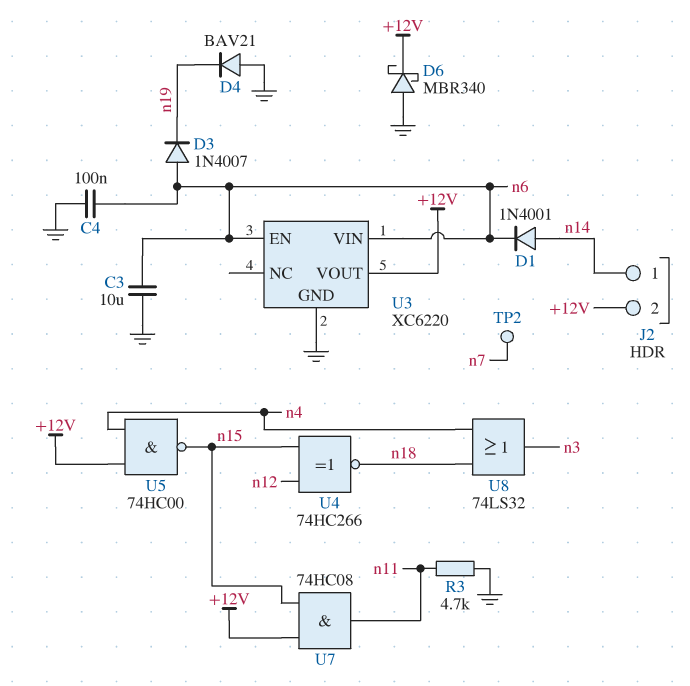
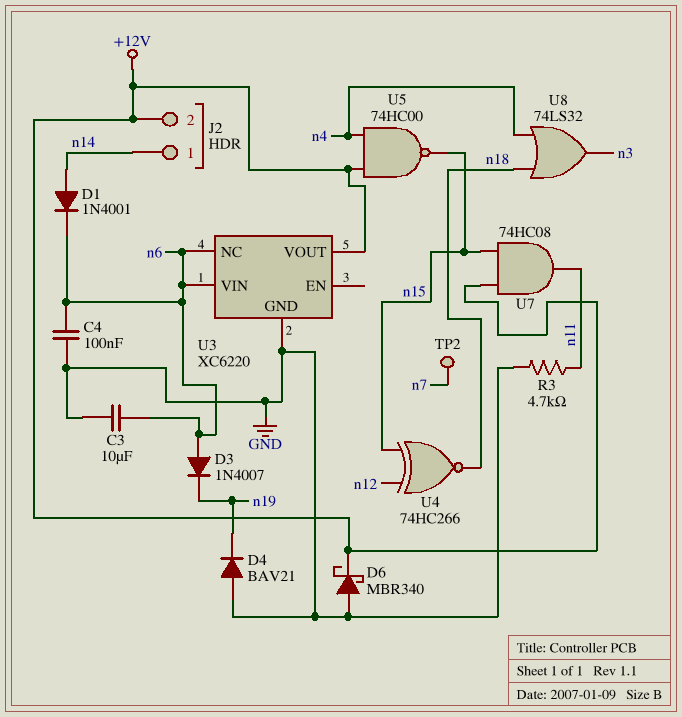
U3 pin EN: n6 -> none
U3 pin NC: none -> n6

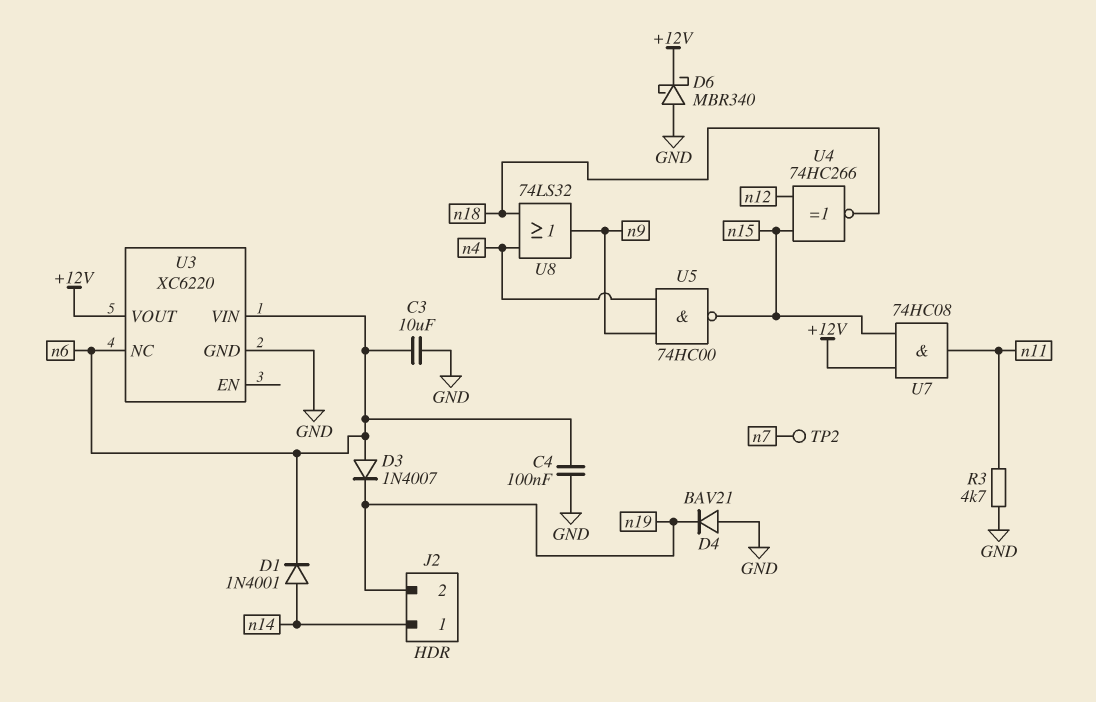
J2 pin 2: +12V -> n19
U5: NAND 74HC00 (in +12V, in n4, out n15) -> NAND 74HC00 (in n4, in n9, out n15)
U8: OR 74LS32 (in n4, in n18, out n3) -> OR 74LS32 (in n4, in n18, out n9)

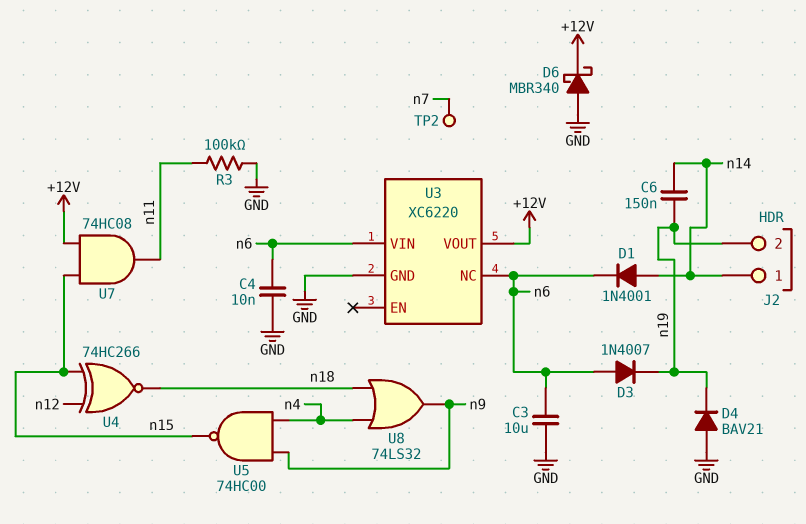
C4: 100nF (GND, n6) -> 10nF (GND, n6)
C6: none -> 150nF (n14, n19)
R3: 4.7k (GND, n11) -> 100k (GND, n11)

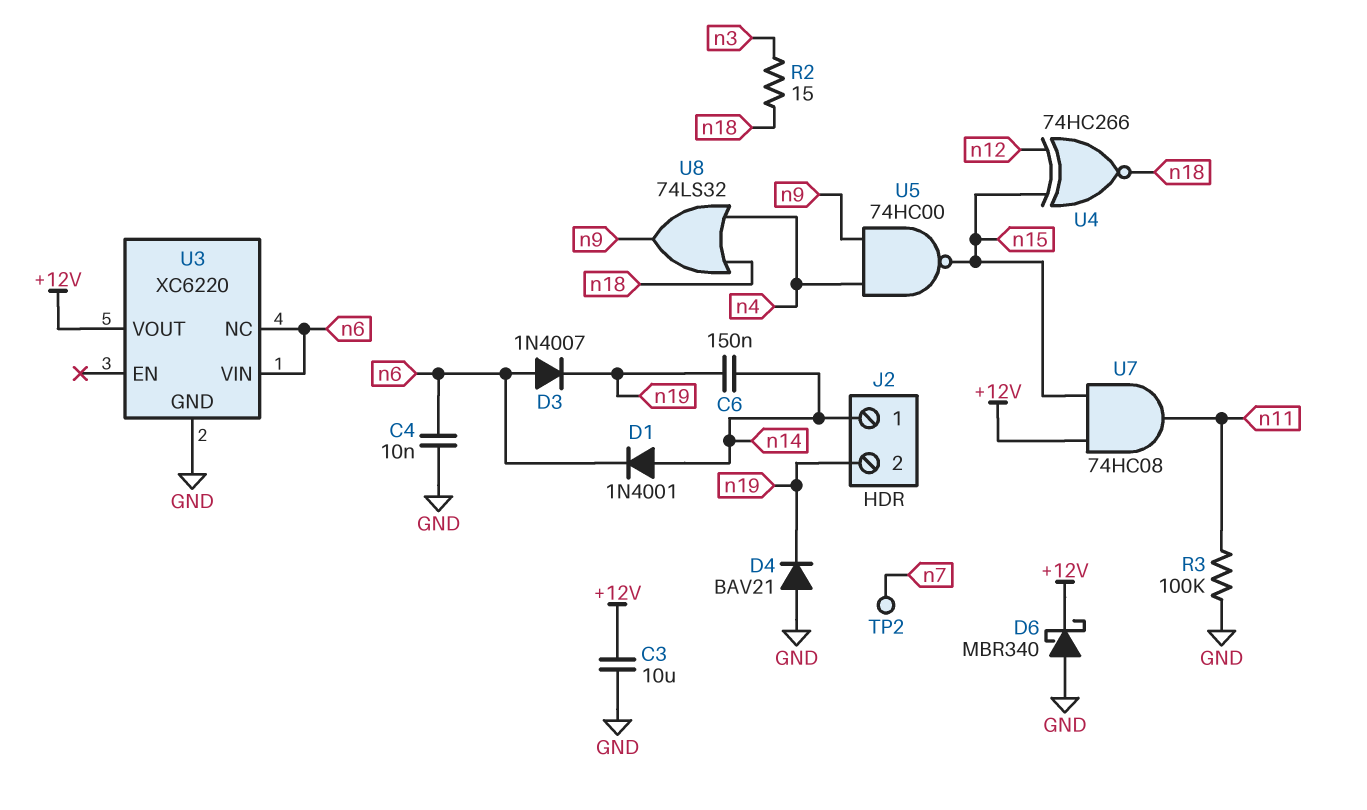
C3: 10uF (GND, n6) -> 10uF (+12V, GND)
R2: none -> 15 (n3, n18)

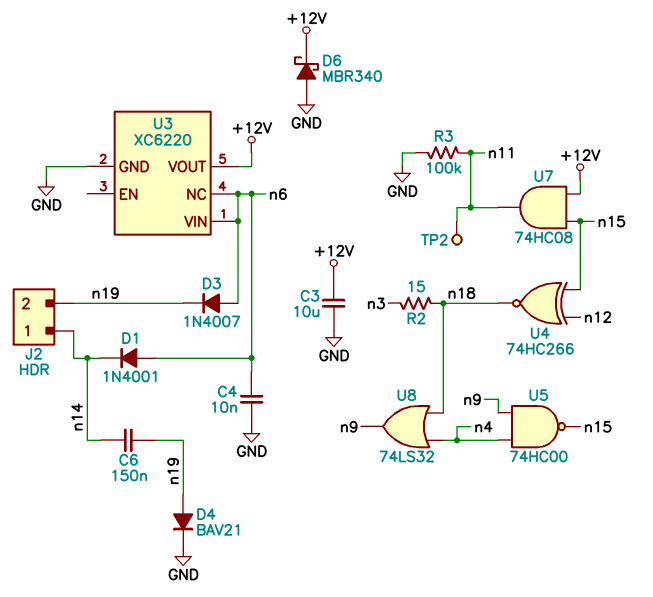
D1: diode 1N4001 (A n14, K n6) -> diode 1N4001 (A n6, K n14)
D4: diode BAV21 (A GND, K n19) -> diode BAV21 (A n19, K GND)
TP2: test point (n7) -> test point (n11)

